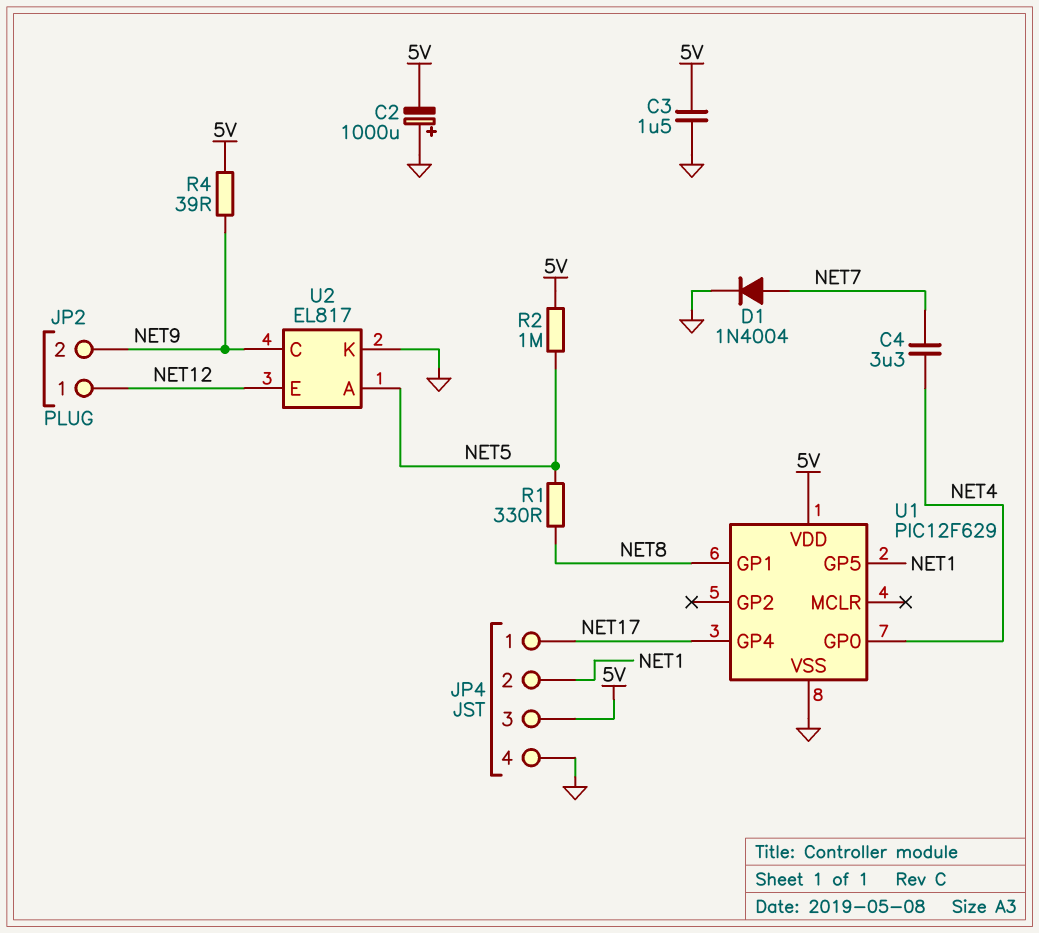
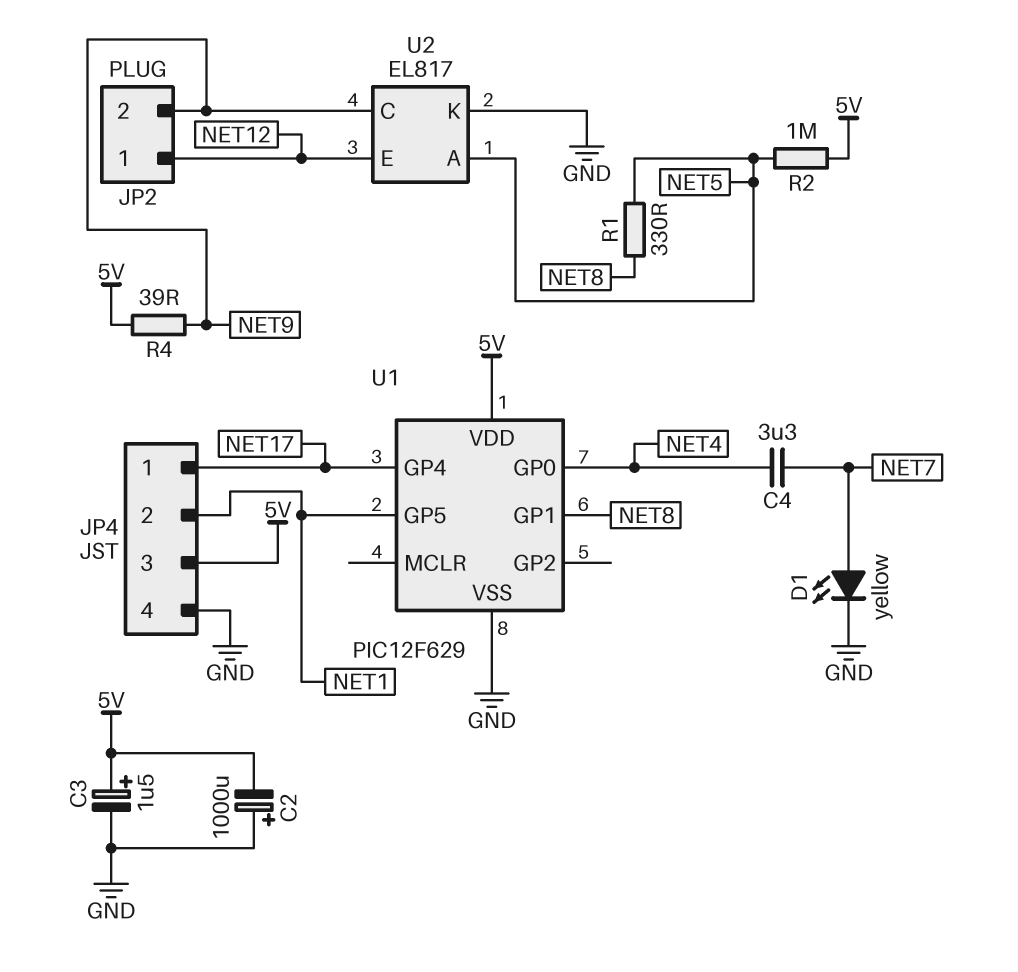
C3: 1.5uF (5V, GND) -> 1.5uF (plus 5V, minus GND)
D1: diode 1N4004 (A NET7, K GND) -> LED yellow (A NET7, K GND)

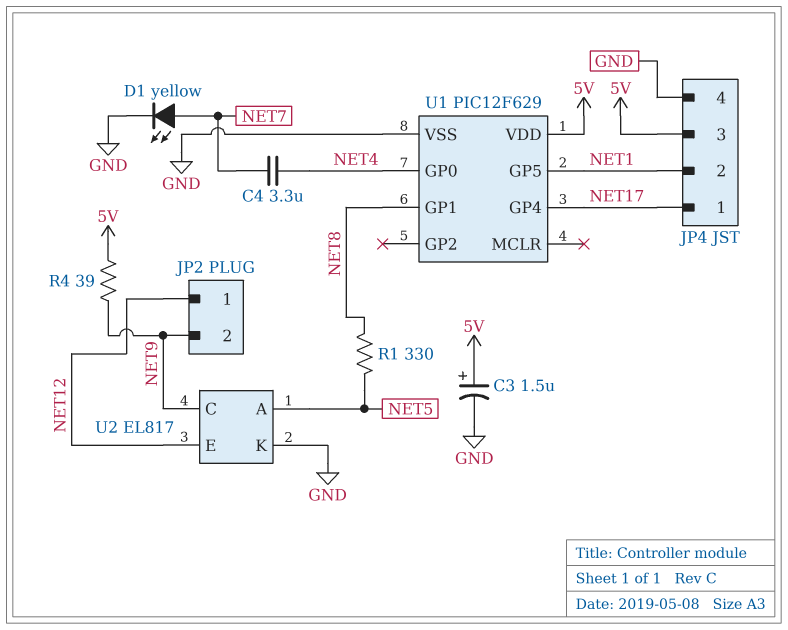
C2: 1000uF (plus GND, minus 5V) -> none
R2: 1M (5V, NET5) -> none

